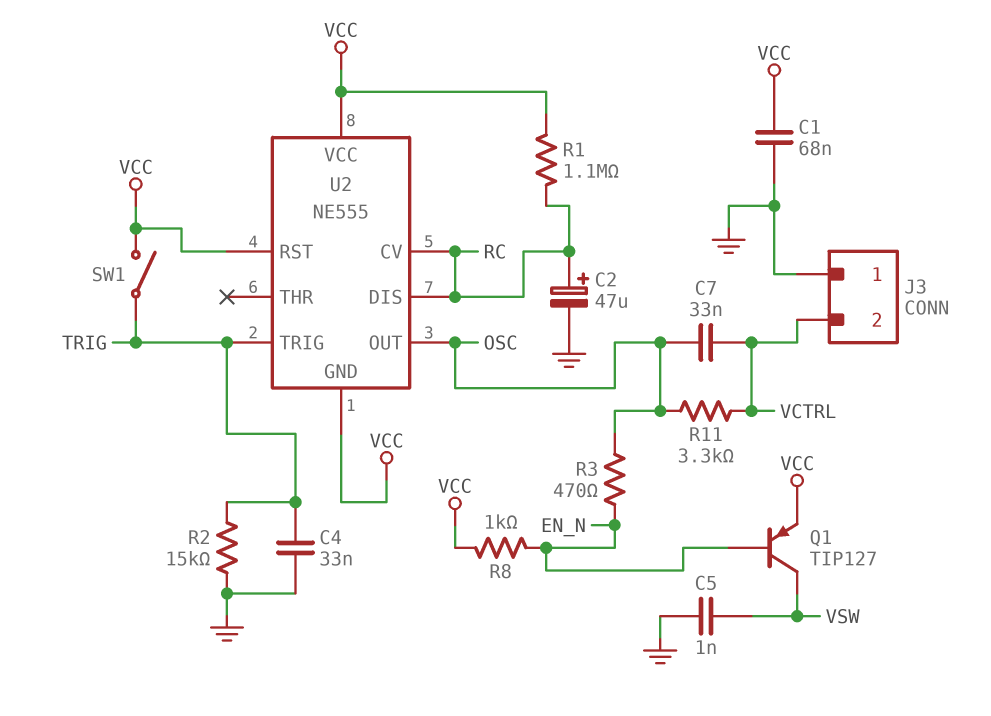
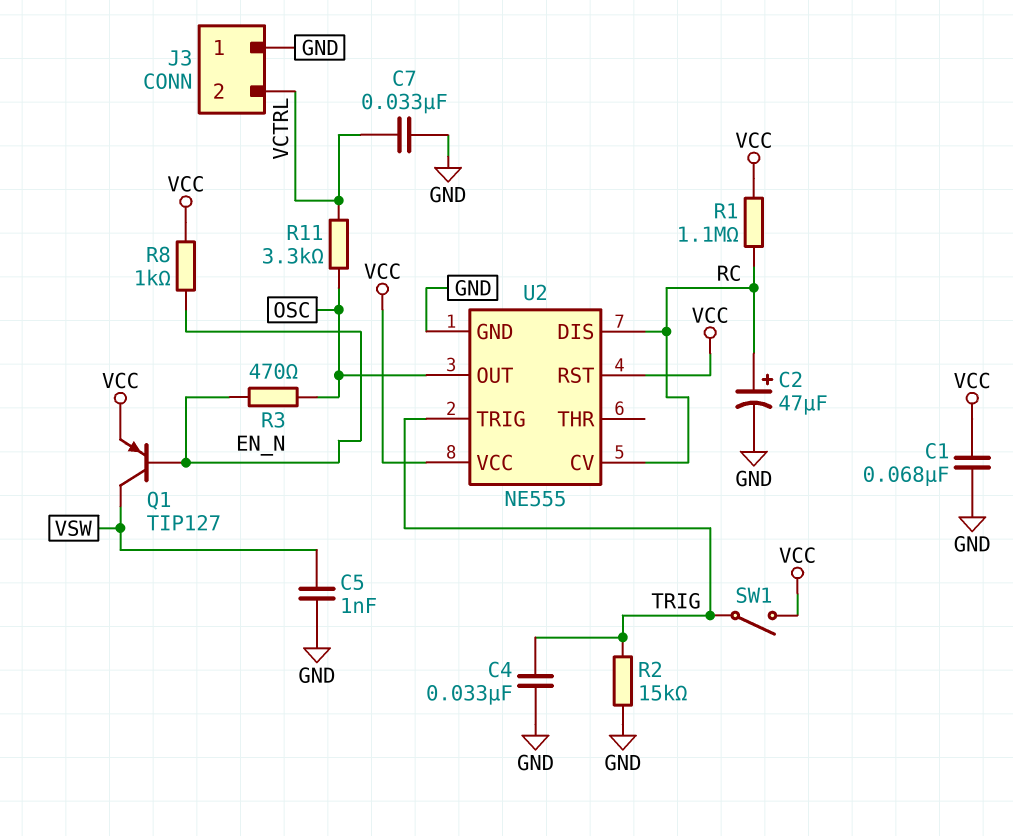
C7: 33nF (OSC, VCTRL) -> 33nF (GND, VCTRL)
U2 pin GND: VCC -> GND

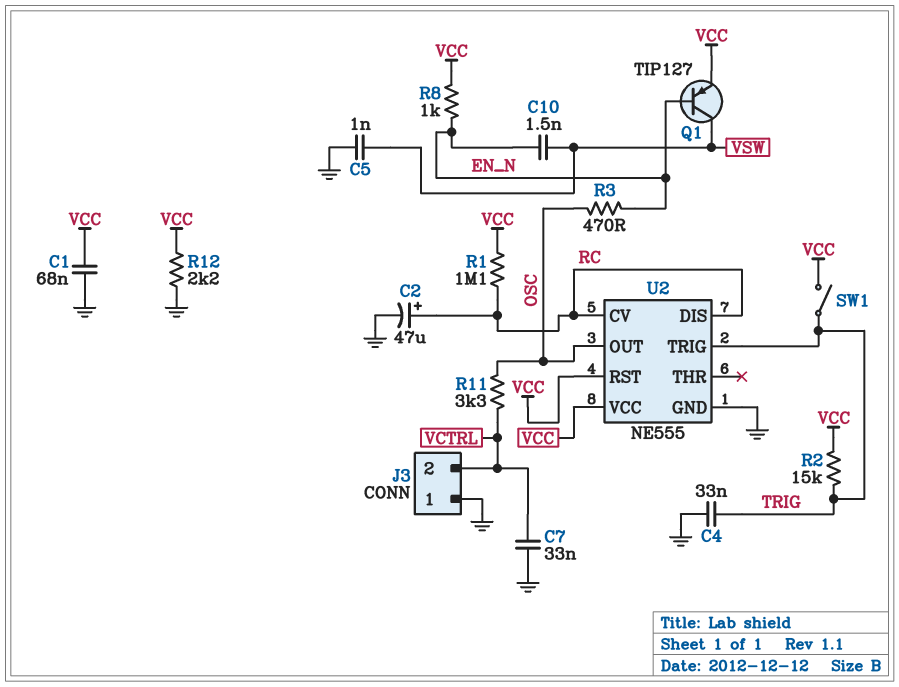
C10: none -> 1.5nF (EN_N, VSW)
R2: 15k (GND, TRIG) -> 15k (TRIG, VCC)
R12: none -> 2.2k (GND, VCC)

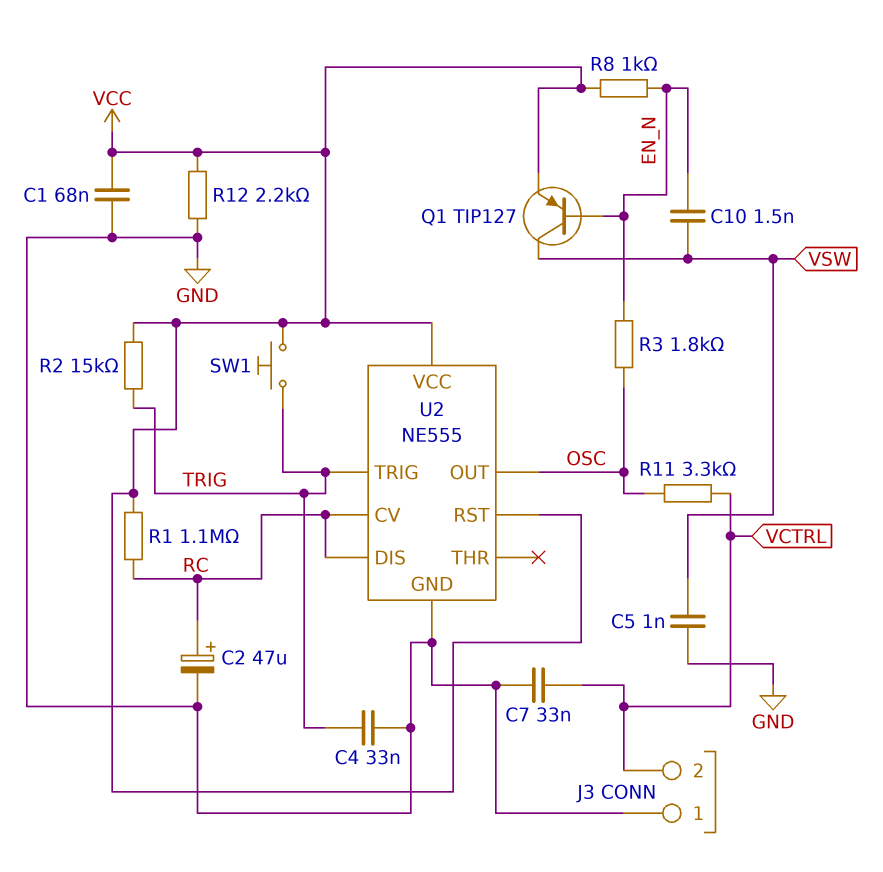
R3: 470 (EN_N, OSC) -> 1.8k (EN_N, OSC)
SW1: switch (TRIG, VCC) -> button (TRIG, VCC)

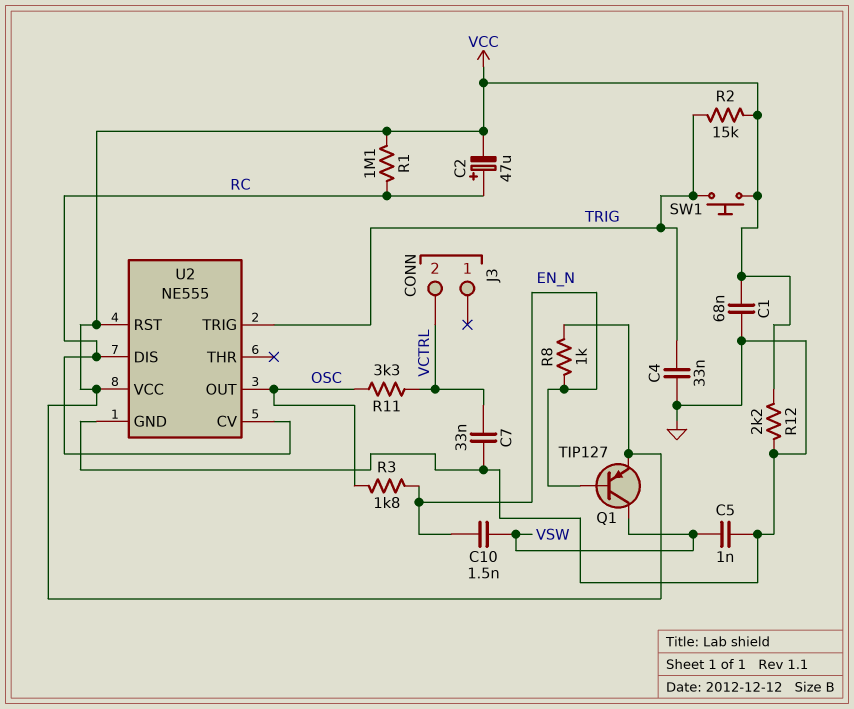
C2: 47uF (plus RC, minus GND) -> 47uF (plus RC, minus VCC)
J3 pin 1: GND -> none

